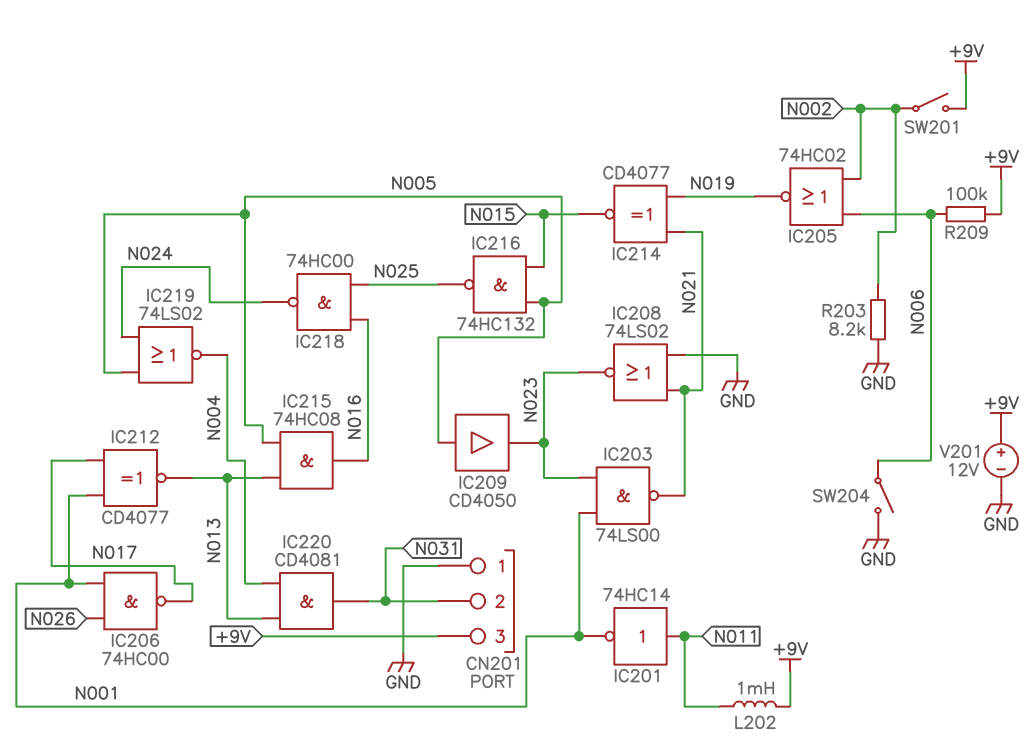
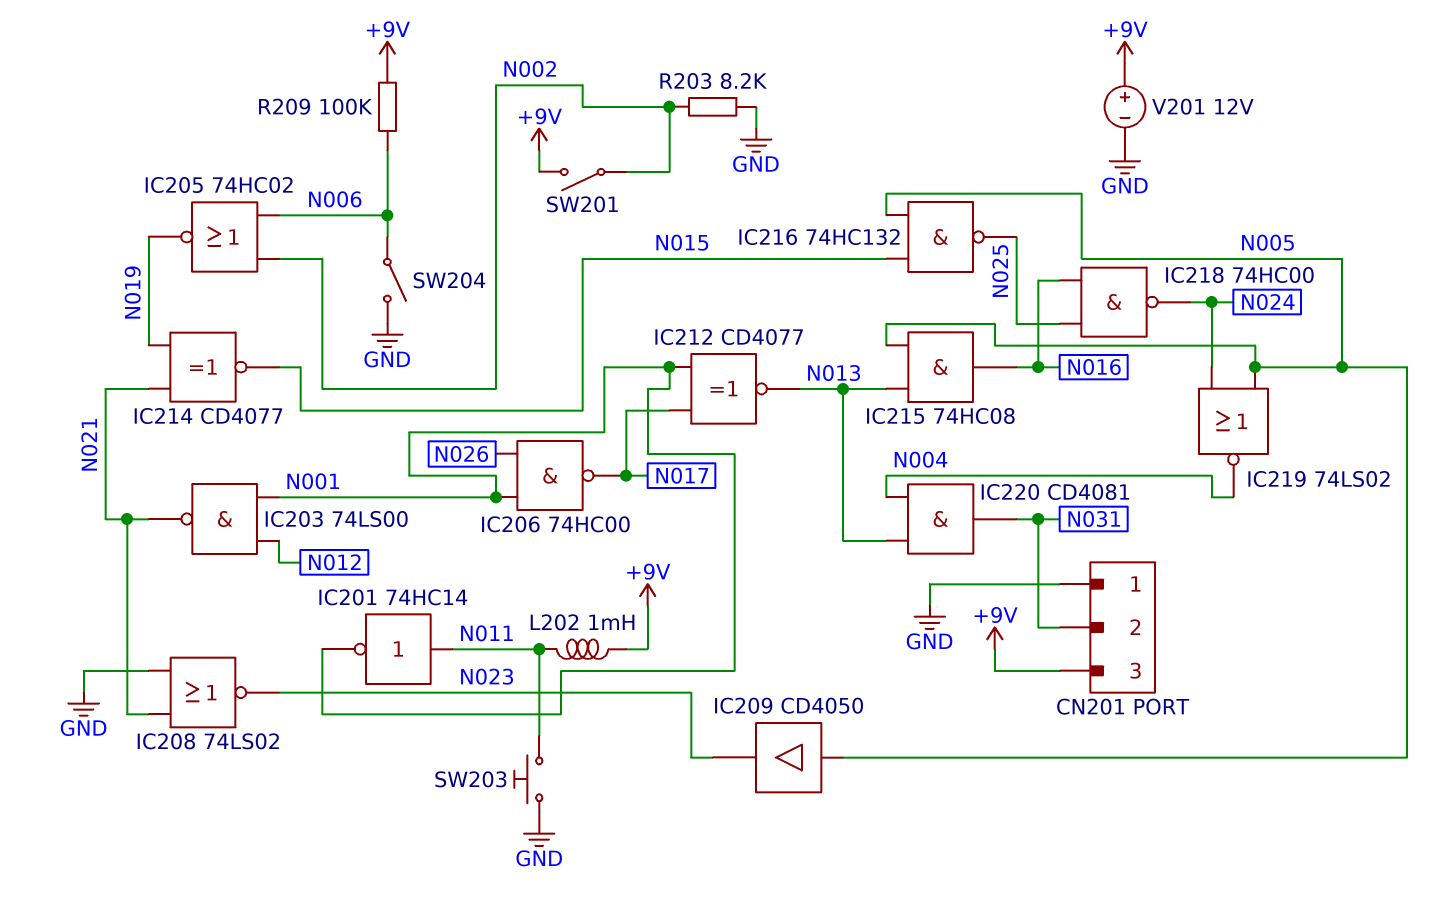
IC203: NAND 74LS00 (in N001, in N023, out N021) -> NAND 74LS00 (in N001, in N012, out N021)
SW203: none -> button (GND, N011)

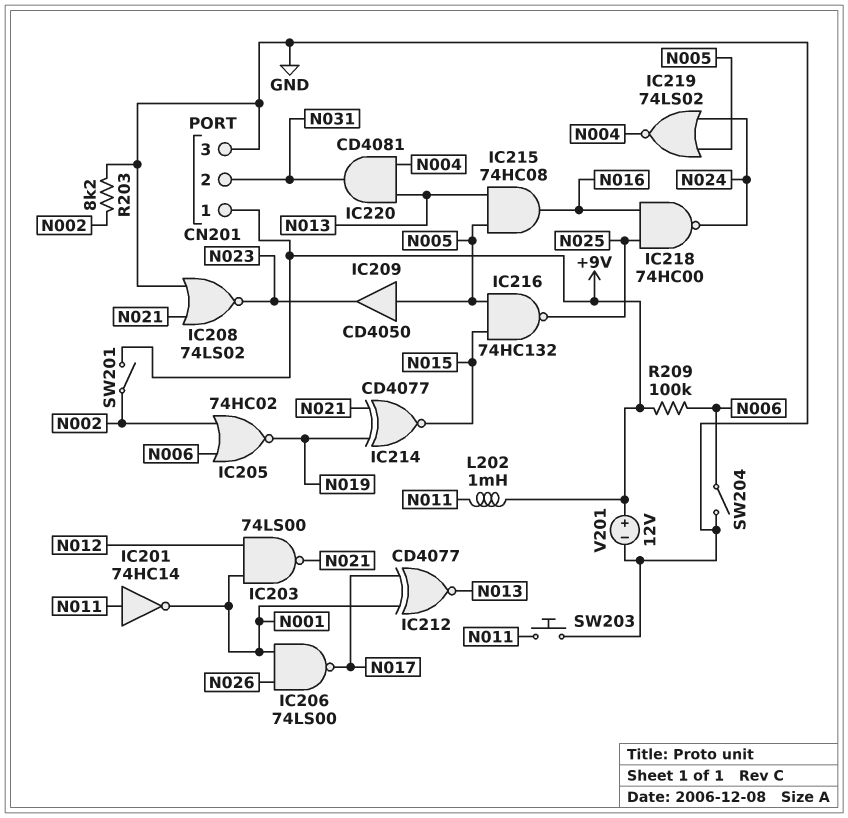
CN201 pin 1: GND -> +9V
CN201 pin 3: +9V -> GND
IC206: NAND 74HC00 (in N001, in N026, out N017) -> NAND 74LS00 (in N001, in N026, out N017)

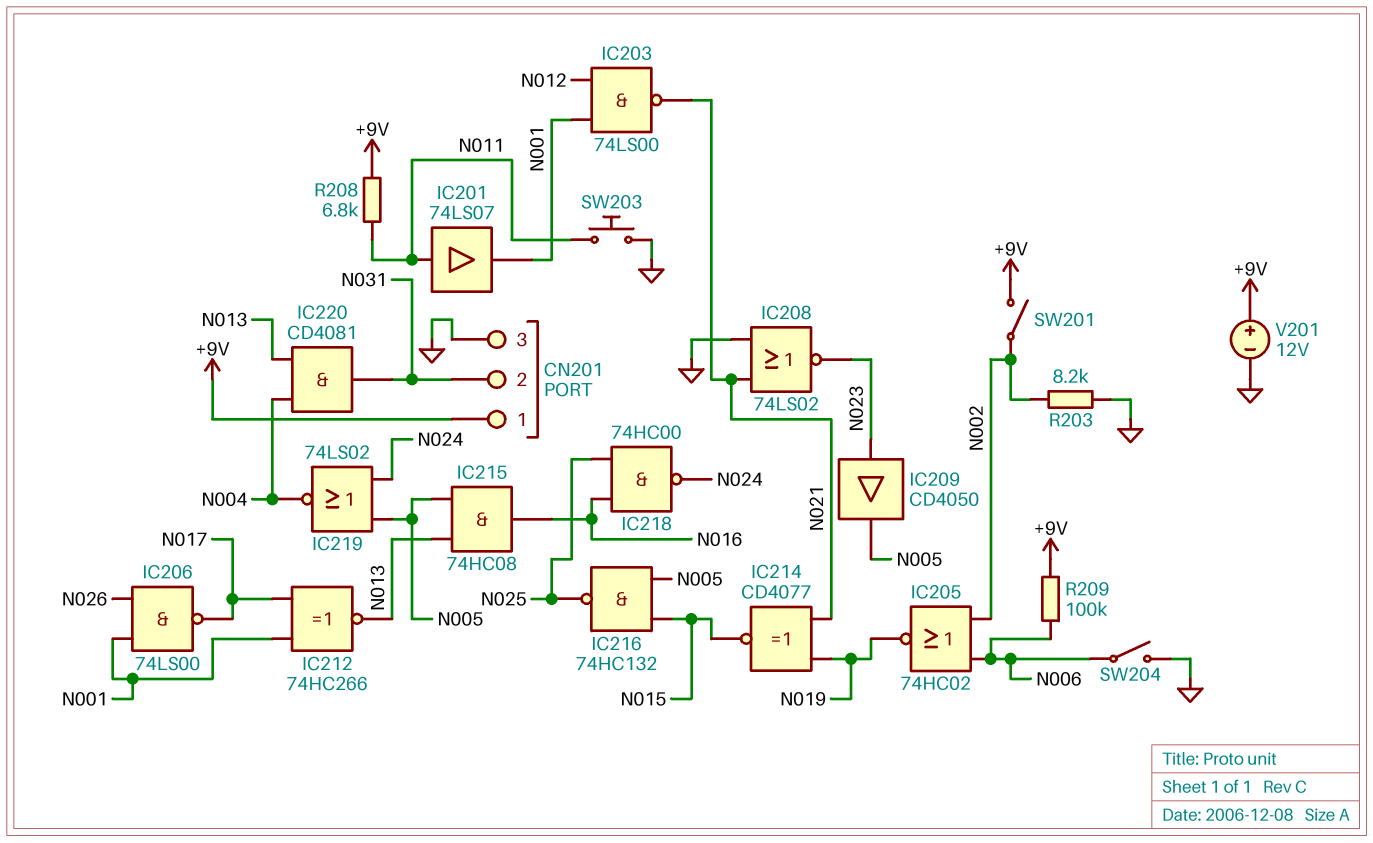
IC201: NOT 74HC14 (in N011, out N001) -> buffer 74LS07 (in N011, out N001)
IC209: buffer CD4050 (in N005, out N023) -> buffer CD4050 (in N023, out N005)
IC212: XNOR CD4077 (in N001, in N017, out N013) -> XNOR 74HC266 (in N001, in N017, out N013)
L202: 1mH (+9V, N011) -> none
R208: none -> 6.8k (+9V, N011)

